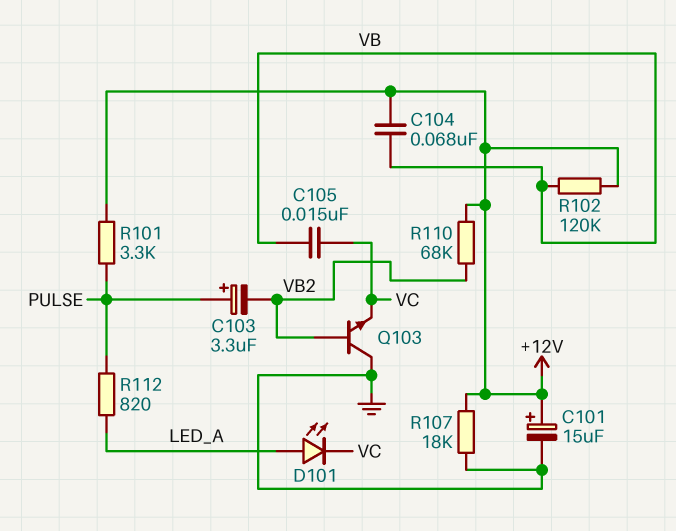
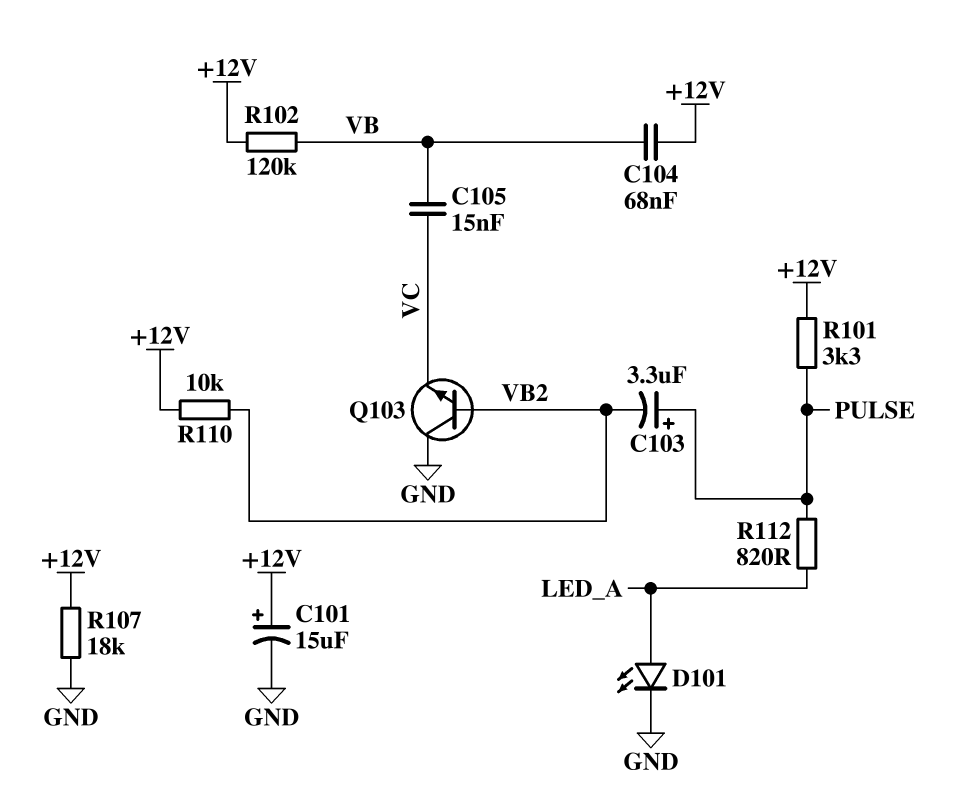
D101: LED (A LED_A, K VC) -> LED (A LED_A, K GND)
R110: 68k (+12V, VB2) -> 10k (+12V, VB2)

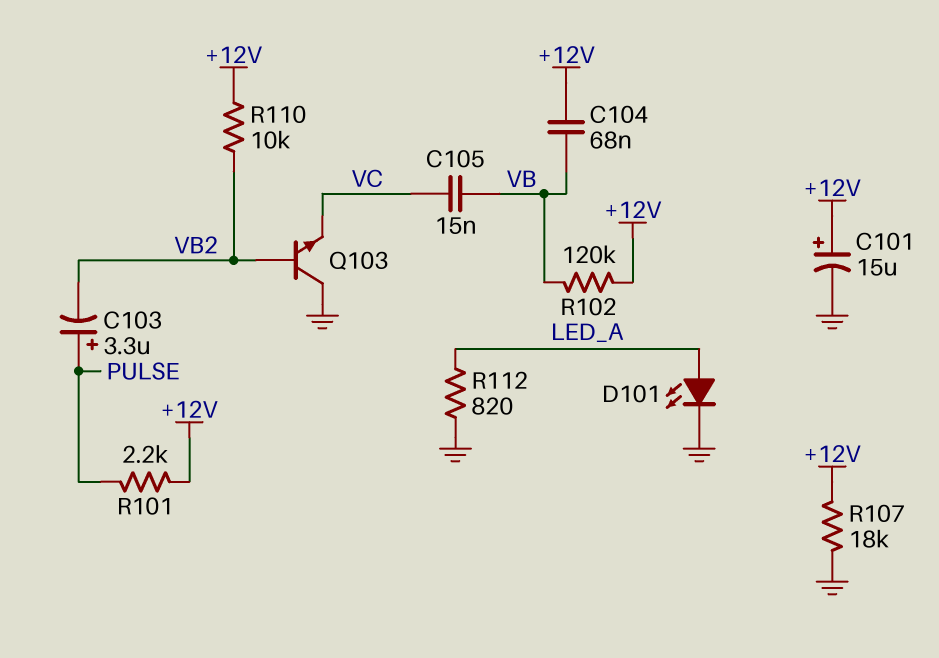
R101: 3.3k (+12V, PULSE) -> 2.2k (+12V, PULSE)
R112: 820 (LED_A, PULSE) -> 820 (GND, LED_A)

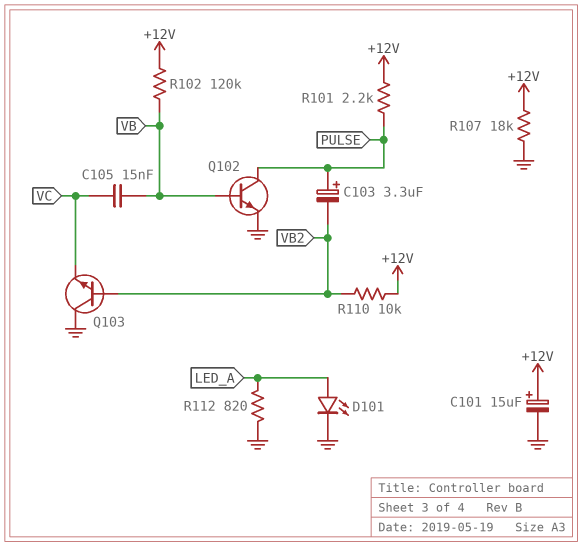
C104: 68nF (+12V, VB) -> none
Q102: none -> NPN (B VB, C PULSE, E GND)

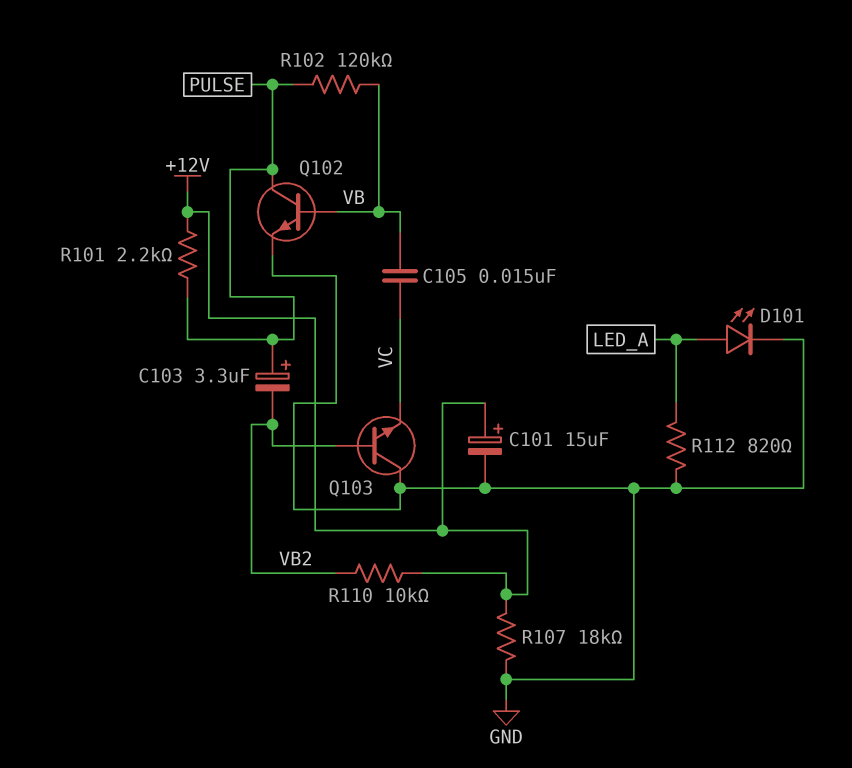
R102: 120k (+12V, VB) -> 120k (PULSE, VB)

